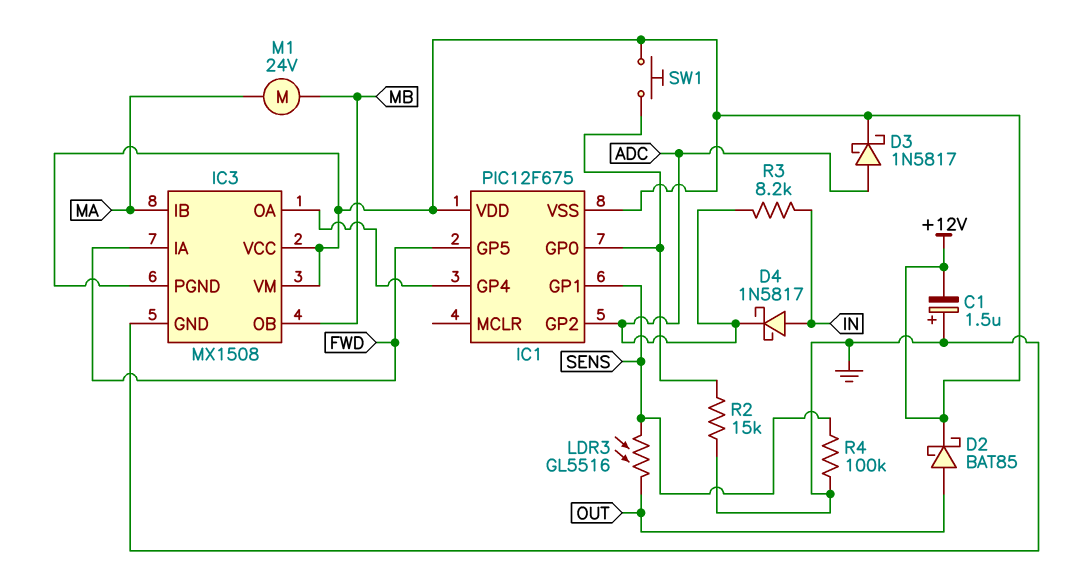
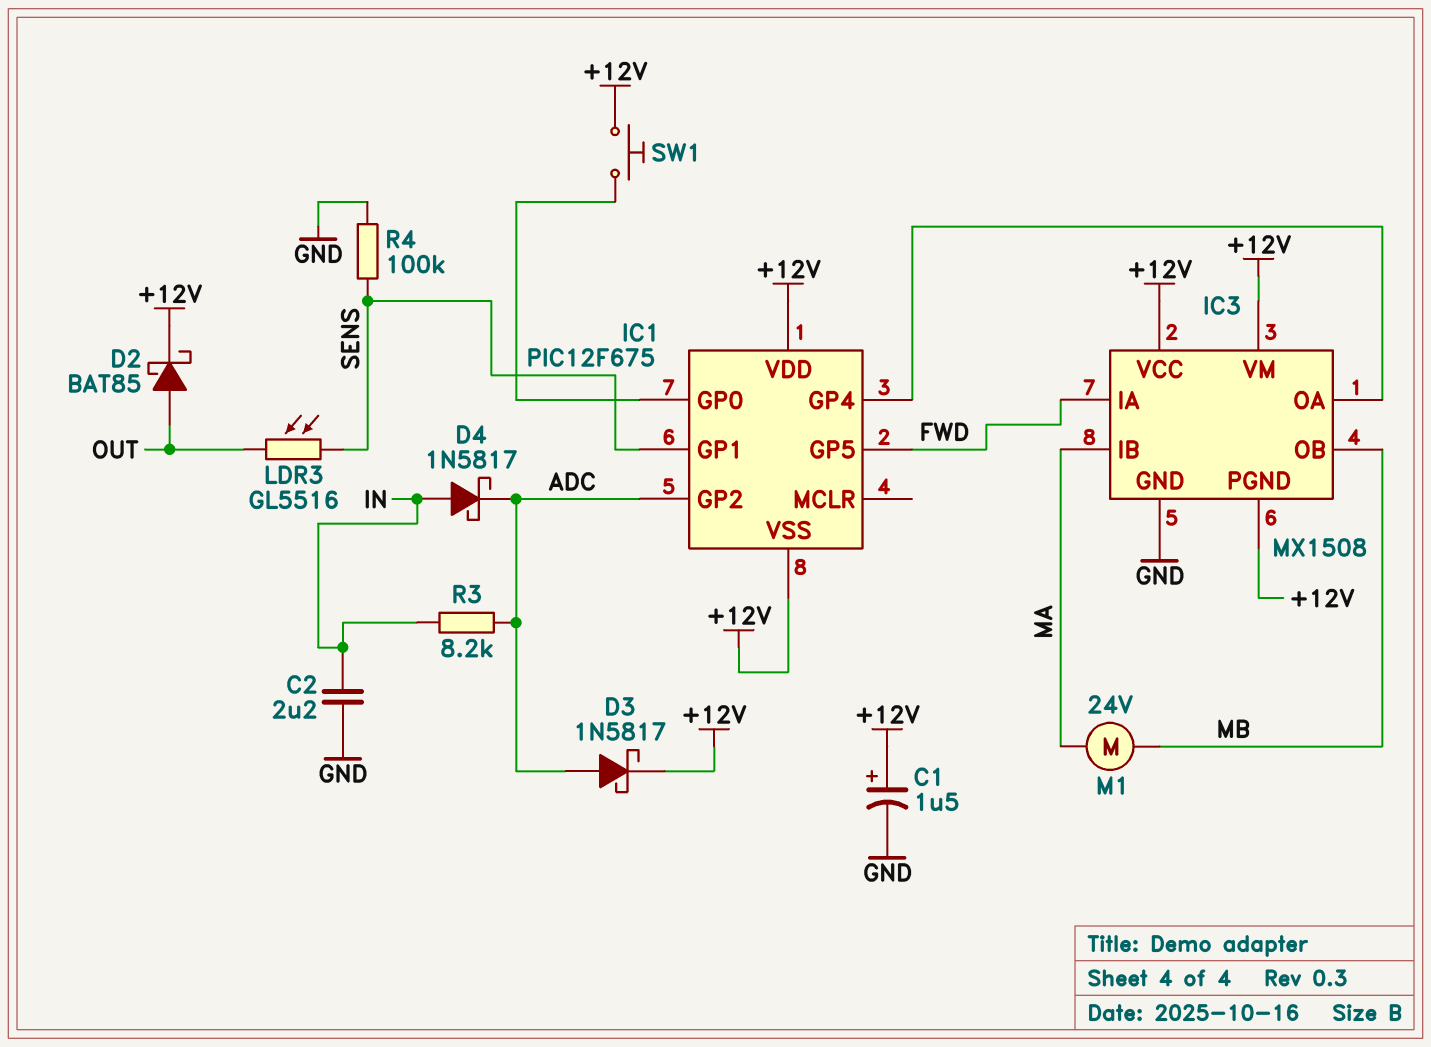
C1: 1.5uF (plus GND, minus +12V) -> 1.5uF (plus +12V, minus GND)
C2: none -> 2.2uF (GND, IN)
R2: 15k (GND, IC1/GP0) -> none

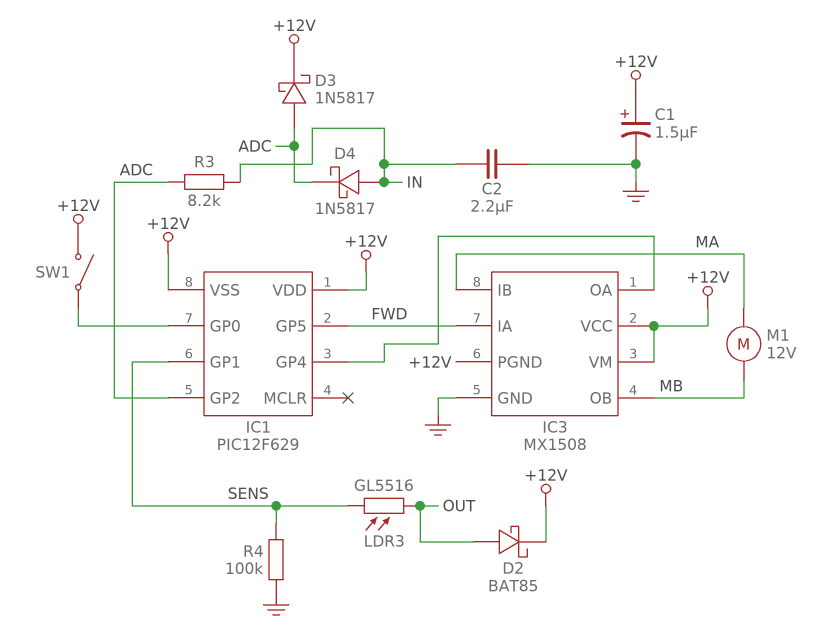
IC1: PIC12F675 -> PIC12F629
M1: motor 24V (MA, MB) -> motor 12V (MA, MB)
SW1: button (+12V, IC1/GP0) -> switch (+12V, IC1/GP0)

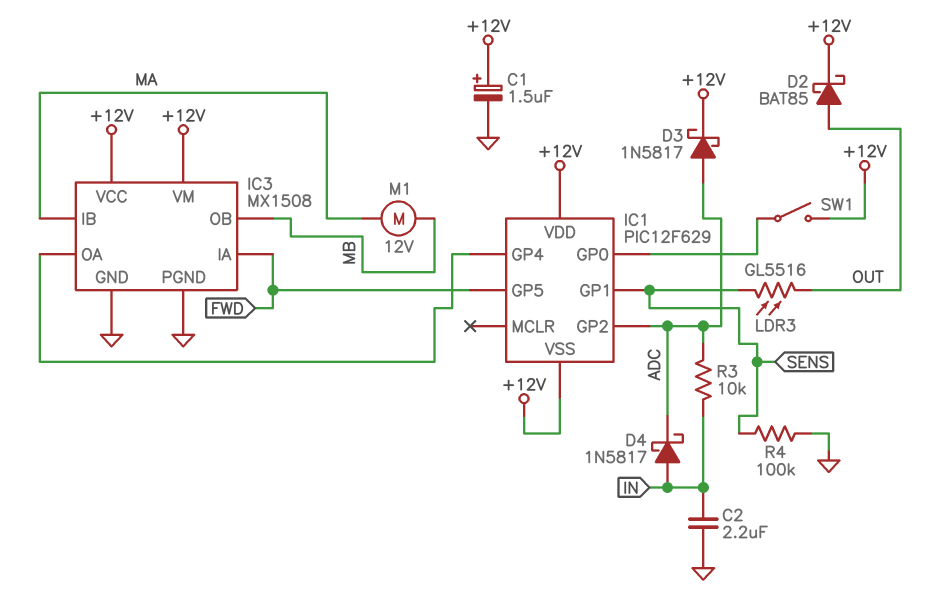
IC3 pin PGND: +12V -> GND
R3: 8.2k (ADC, IN) -> 10k (ADC, IN)

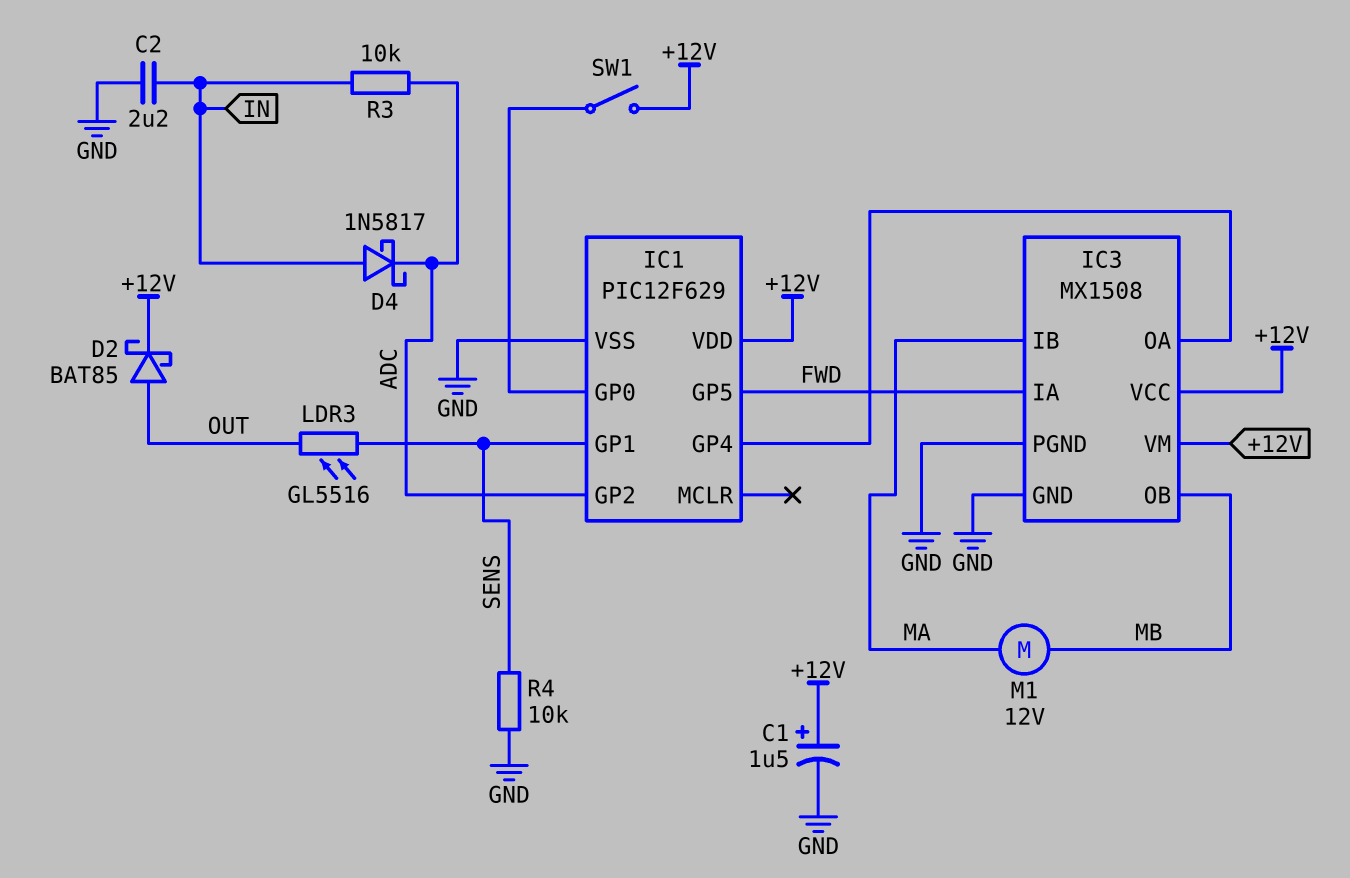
D3: schottky 1N5817 (A ADC, K +12V) -> none
IC1 pin VSS: +12V -> GND
R4: 100k (GND, SENS) -> 10k (GND, SENS)

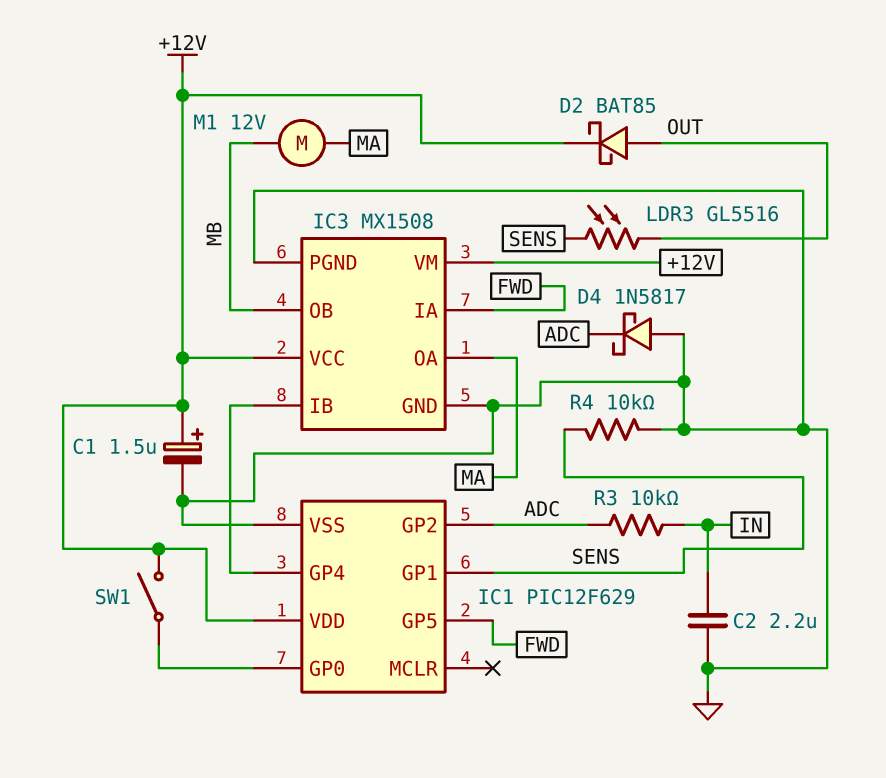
D4: schottky 1N5817 (A IN, K ADC) -> schottky 1N5817 (A GND, K ADC)
IC3 pin IB: MA -> IC1/GP4
IC3 pin OA: IC1/GP4 -> MA

